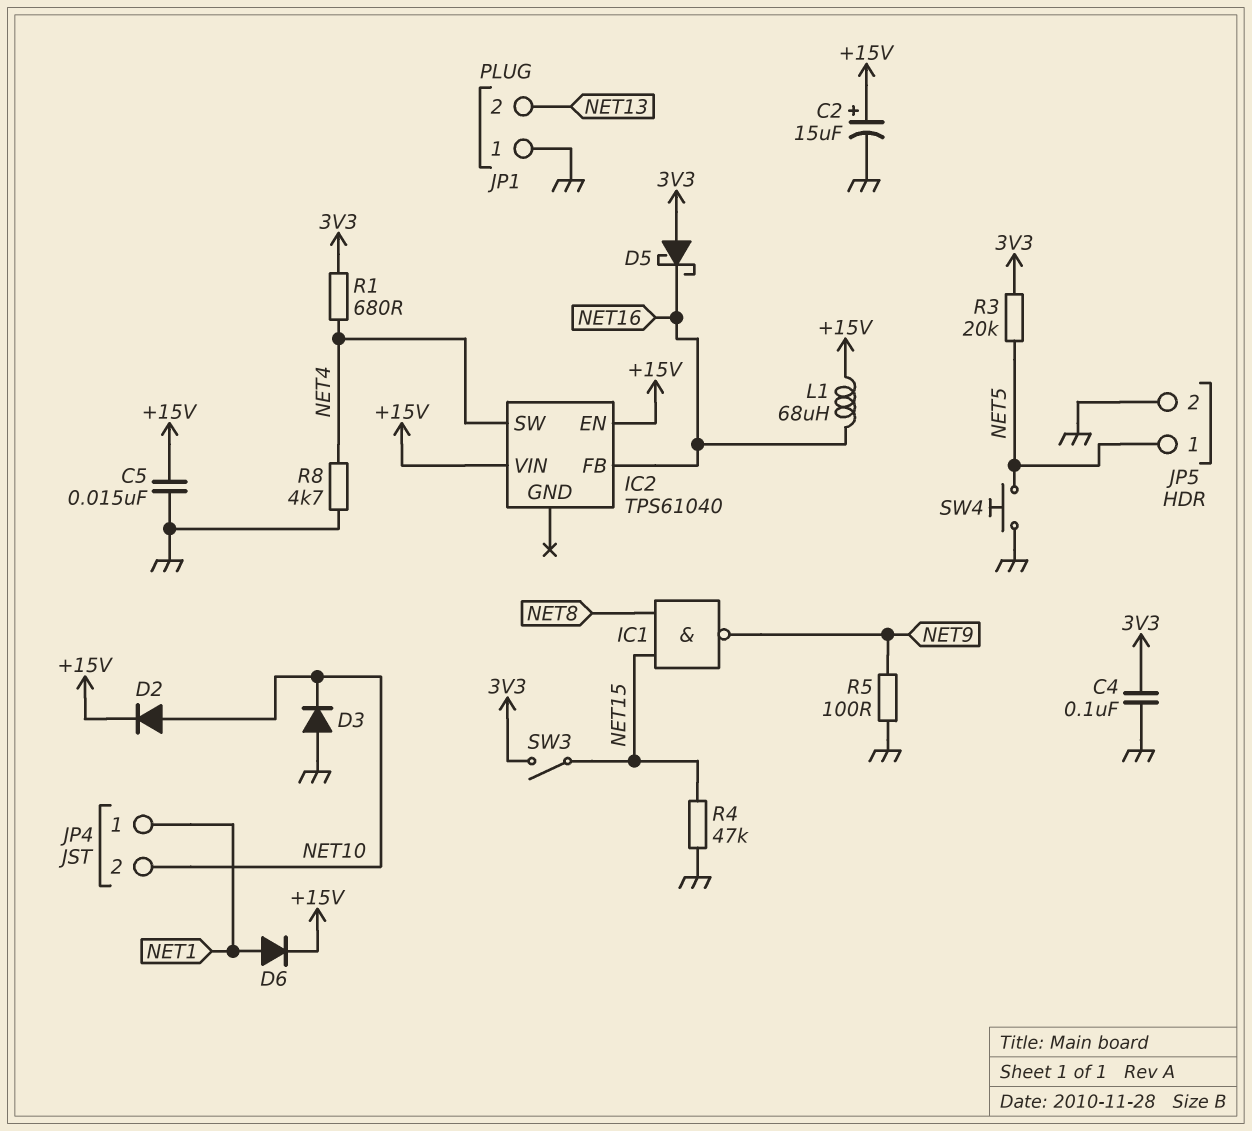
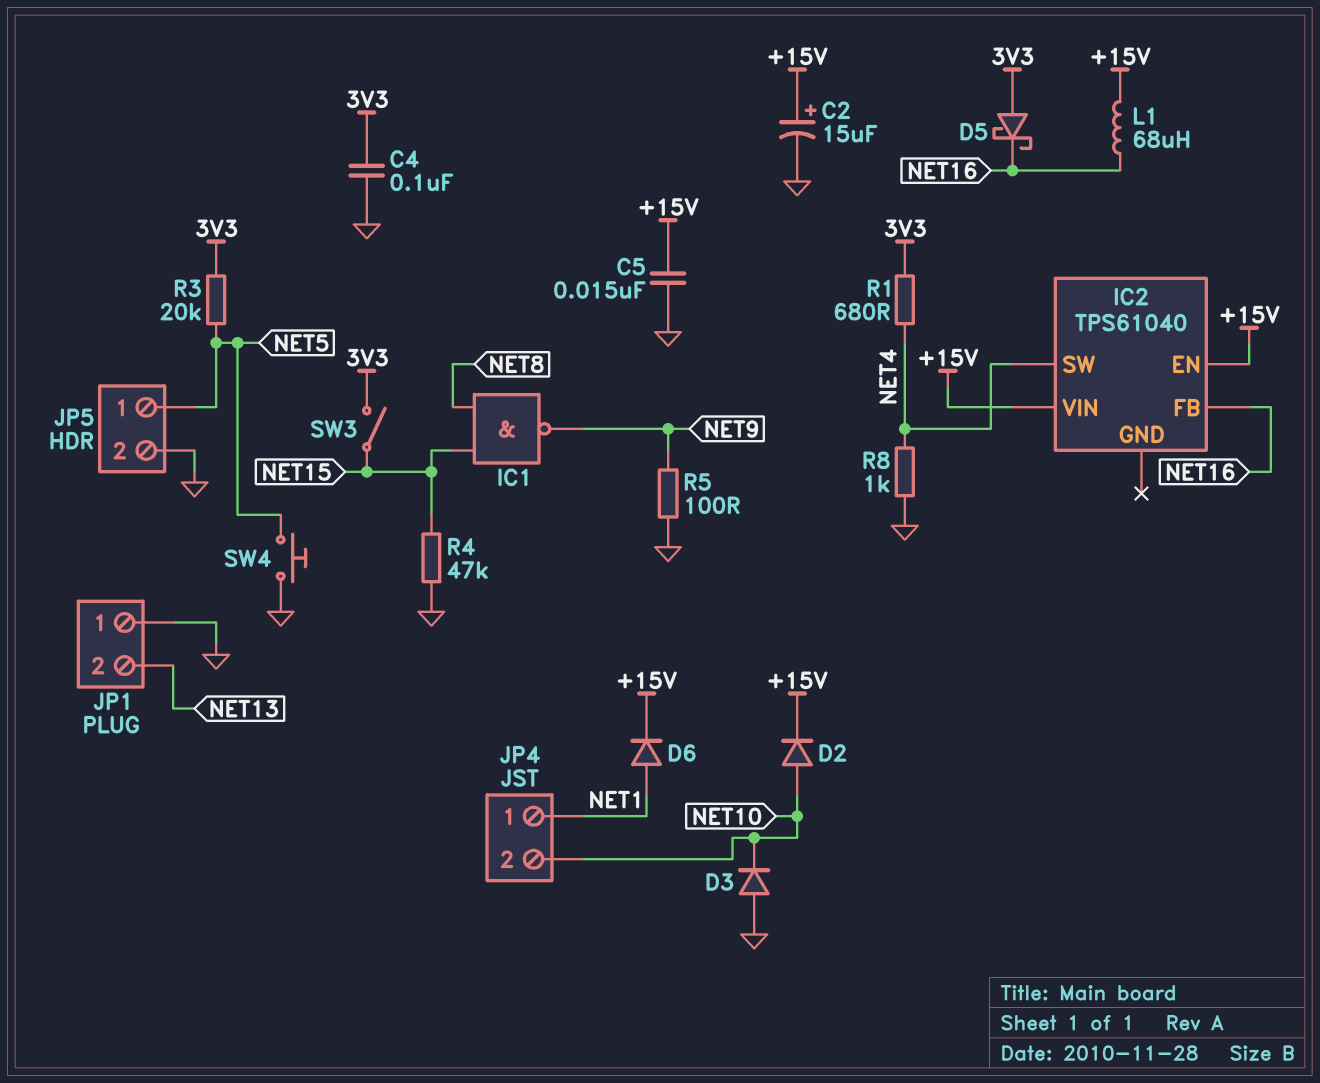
R8: 4.7k (GND, NET4) -> 1k (GND, NET4)

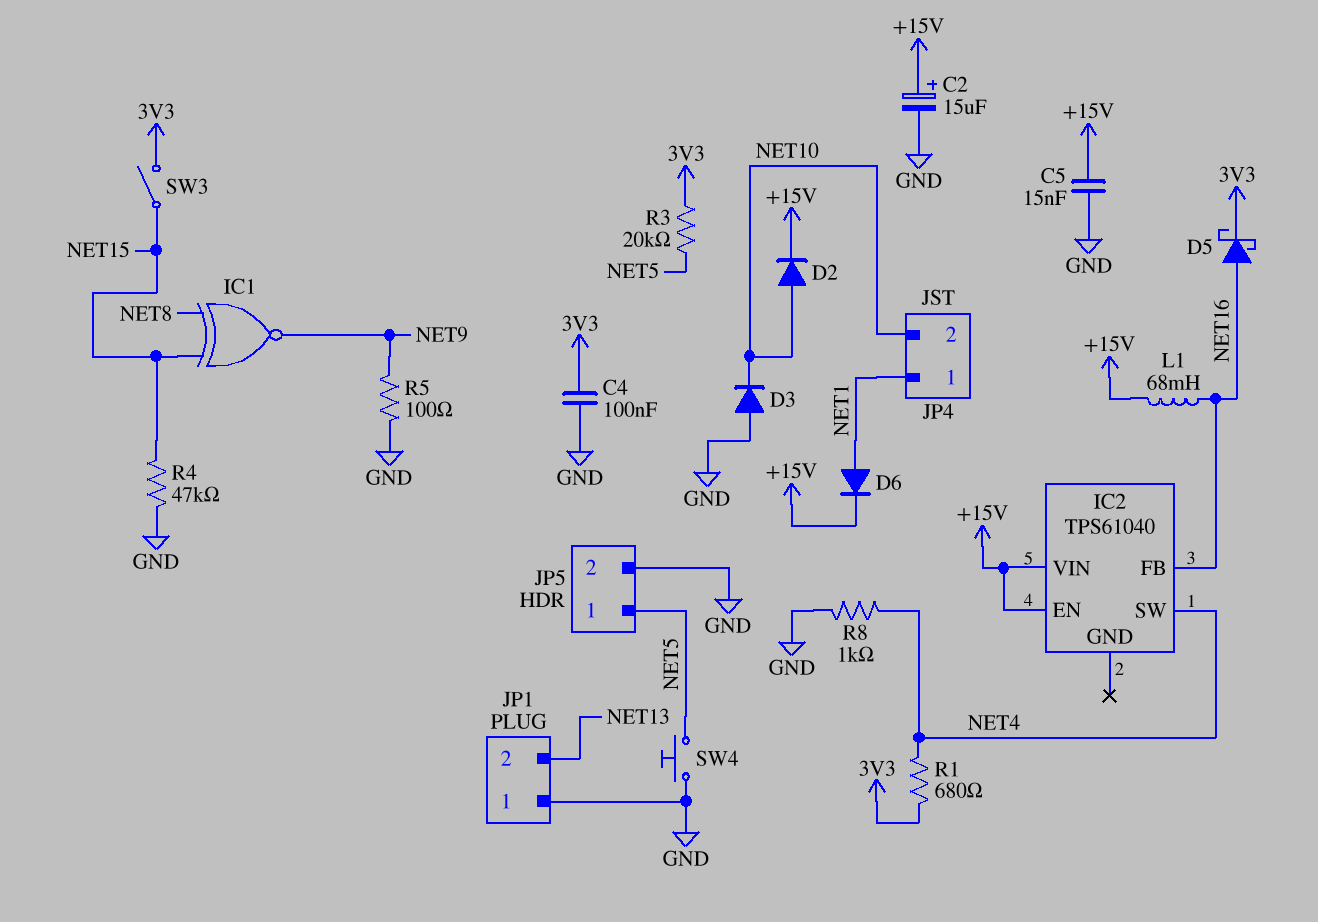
D5: schottky (A 3V3, K NET16) -> schottky (A NET16, K 3V3)
IC1: NAND (in NET8, in NET15, out NET9) -> XNOR (in NET8, in NET15, out NET9)
L1: 68uH (+15V, NET16) -> 68mH (+15V, NET16)

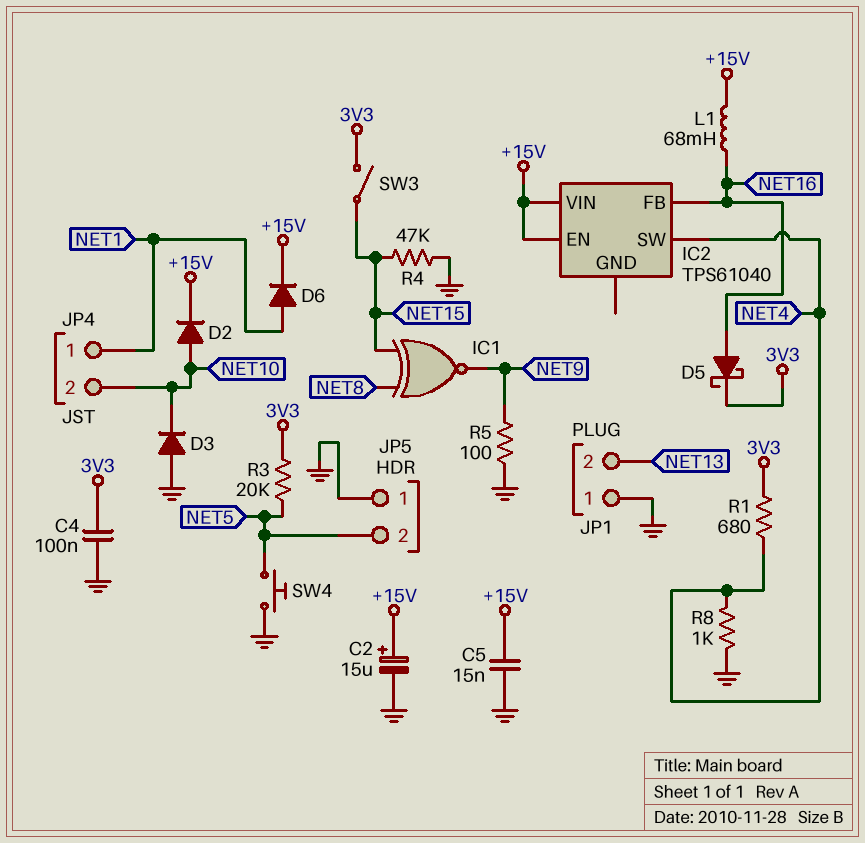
JP5 pin 1: NET5 -> GND
JP5 pin 2: GND -> NET5

